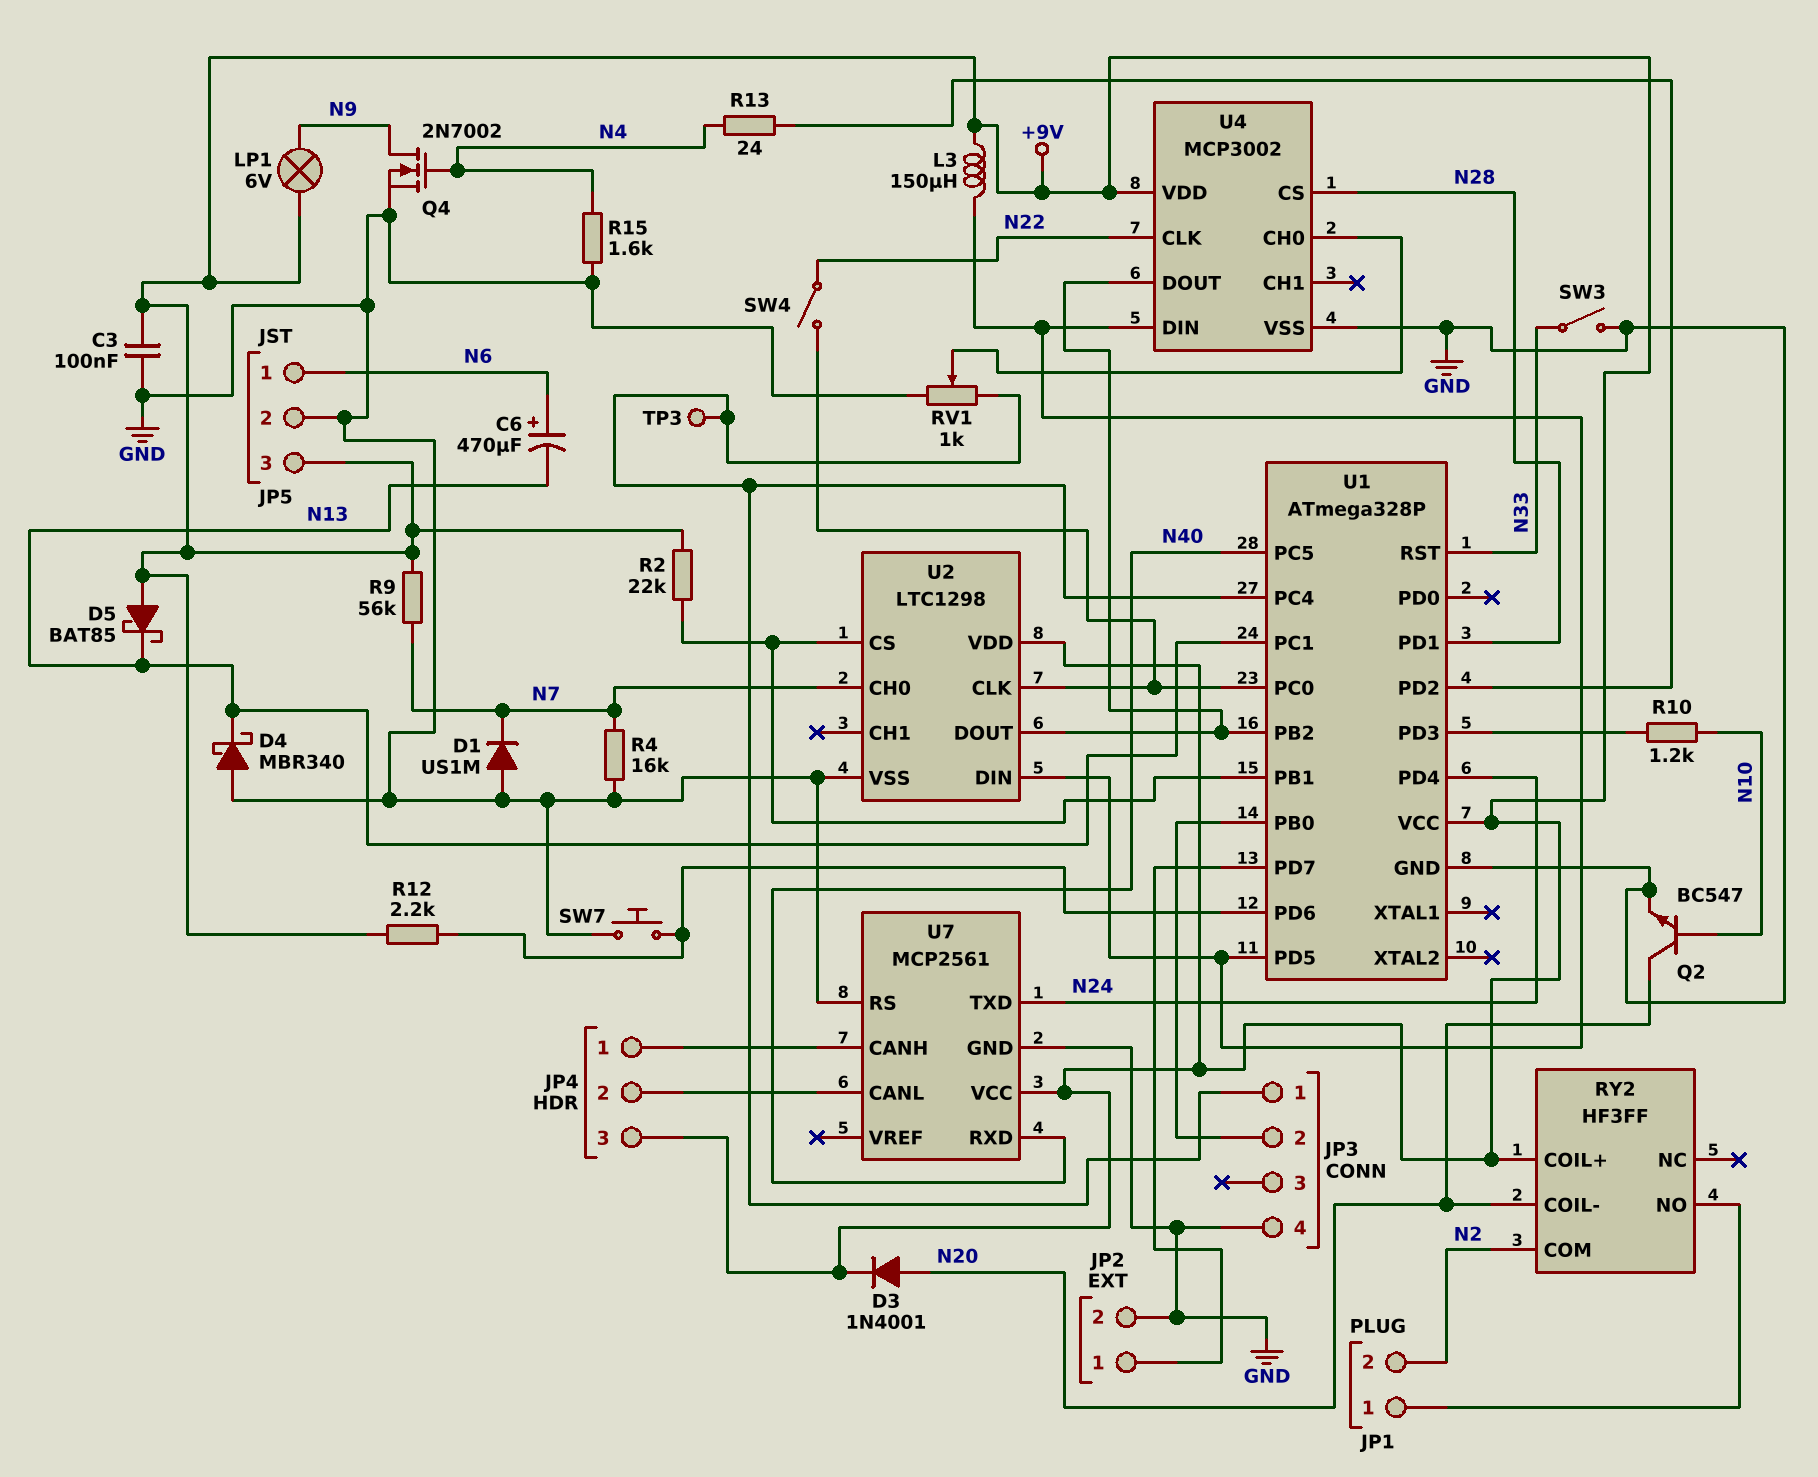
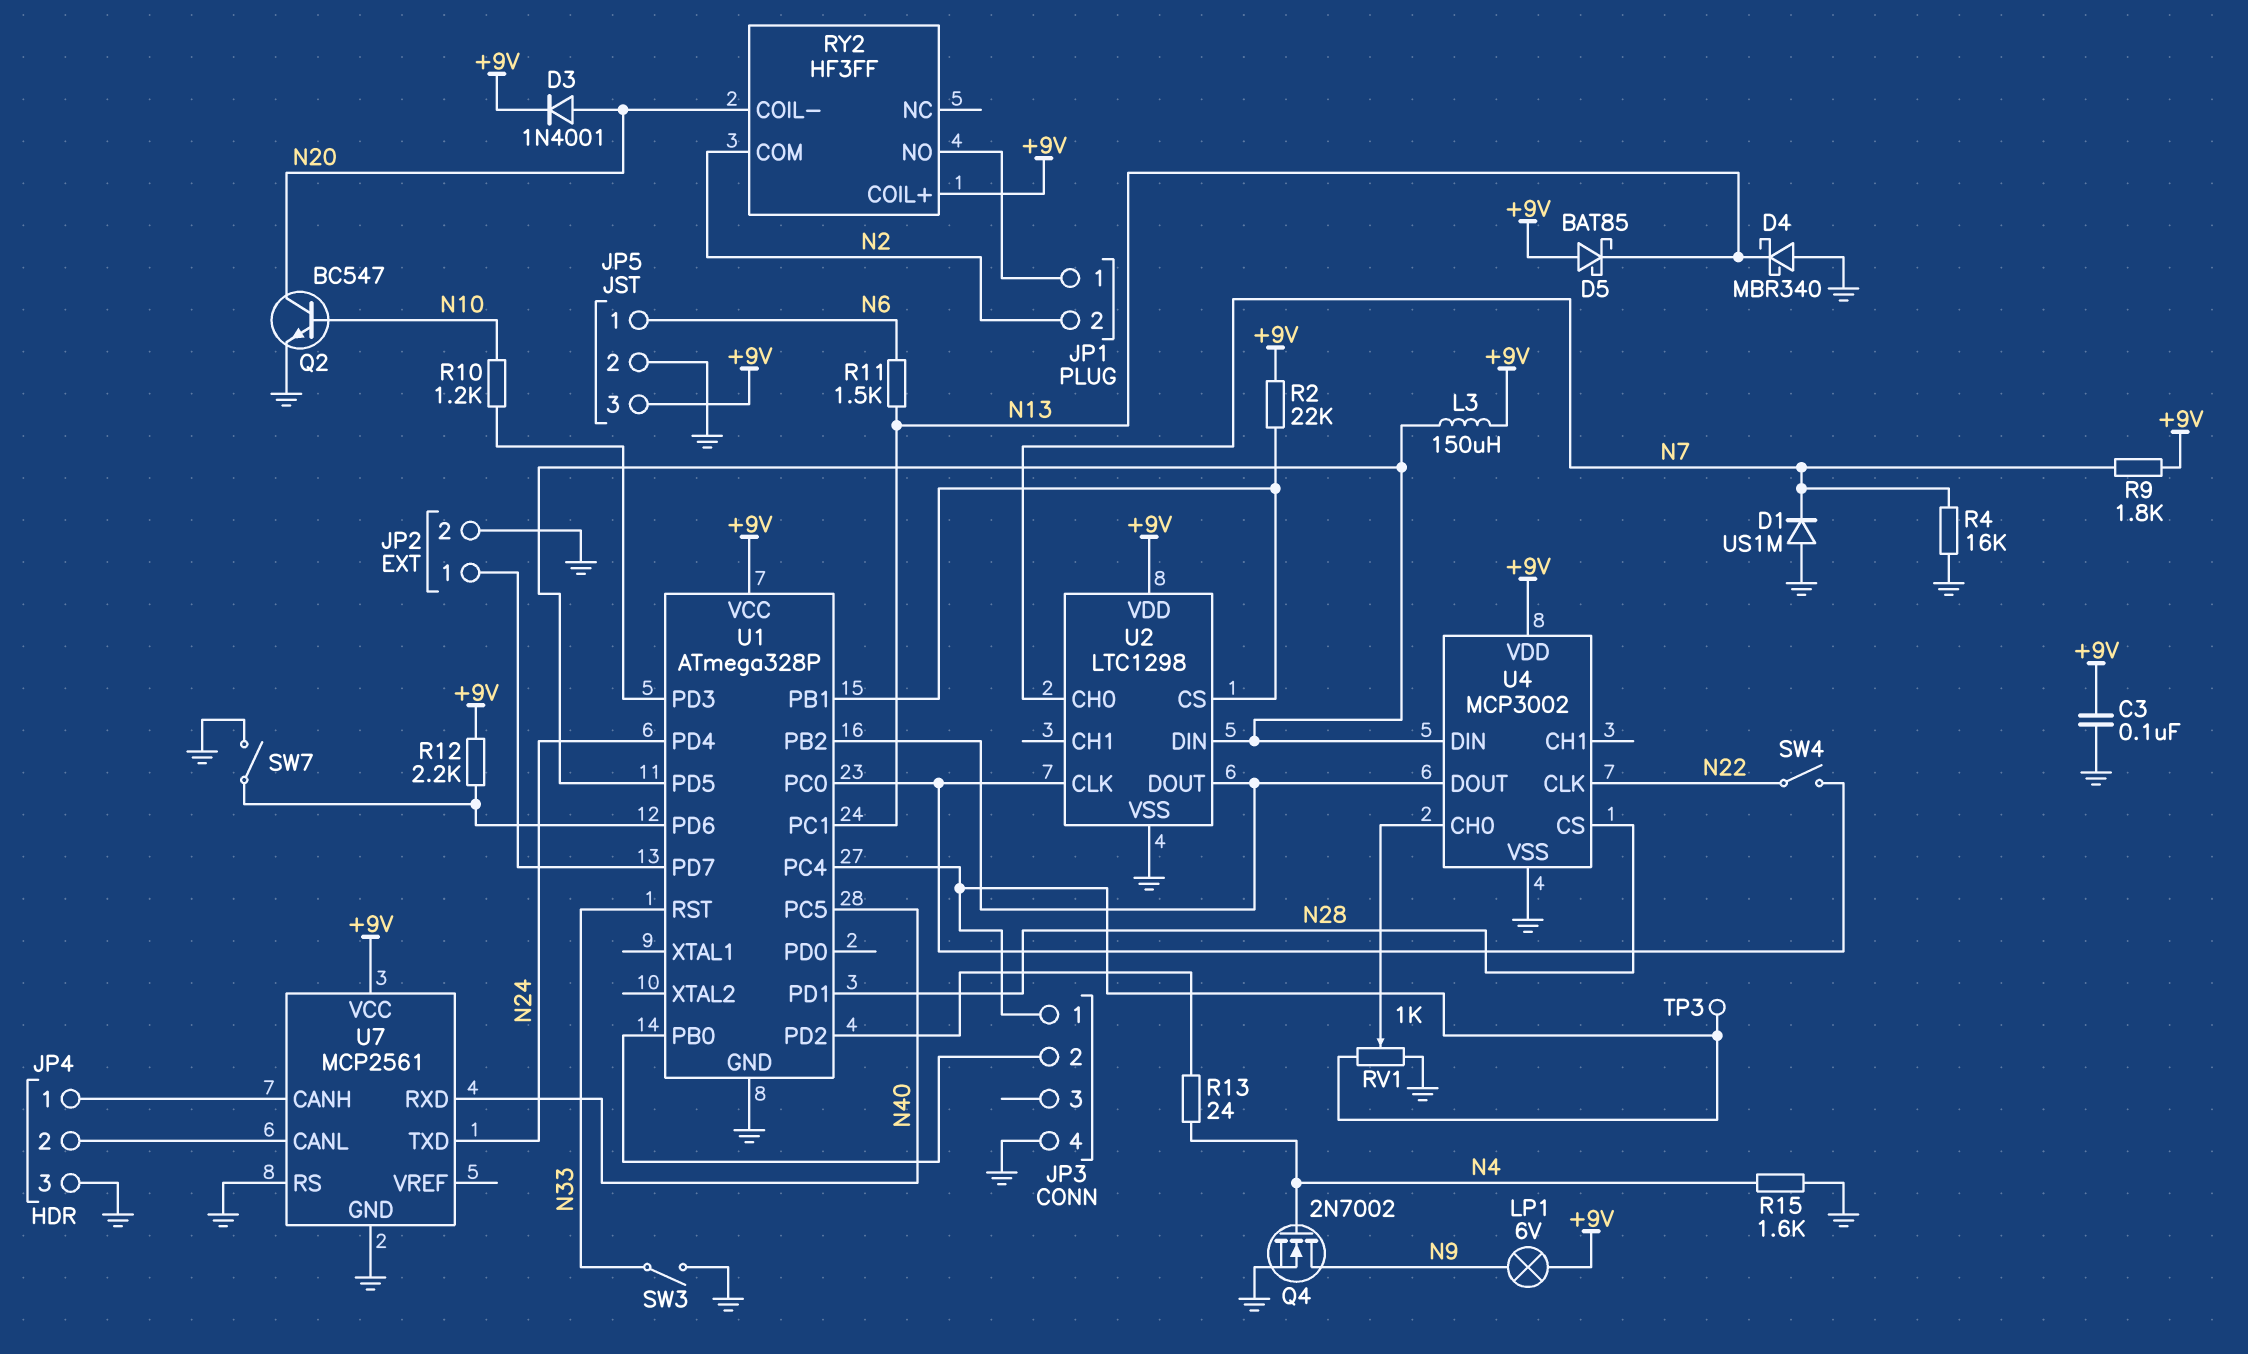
C6: 470uF (plus N6, minus N13) -> none
JP4 pin 3: +9V -> GND
R9: 56k (+9V, N7) -> 1.8k (+9V, N7)
R11: none -> 1.5k (N6, N13)
SW7: button (GND, U1/PD6) -> switch (GND, U1/PD6)

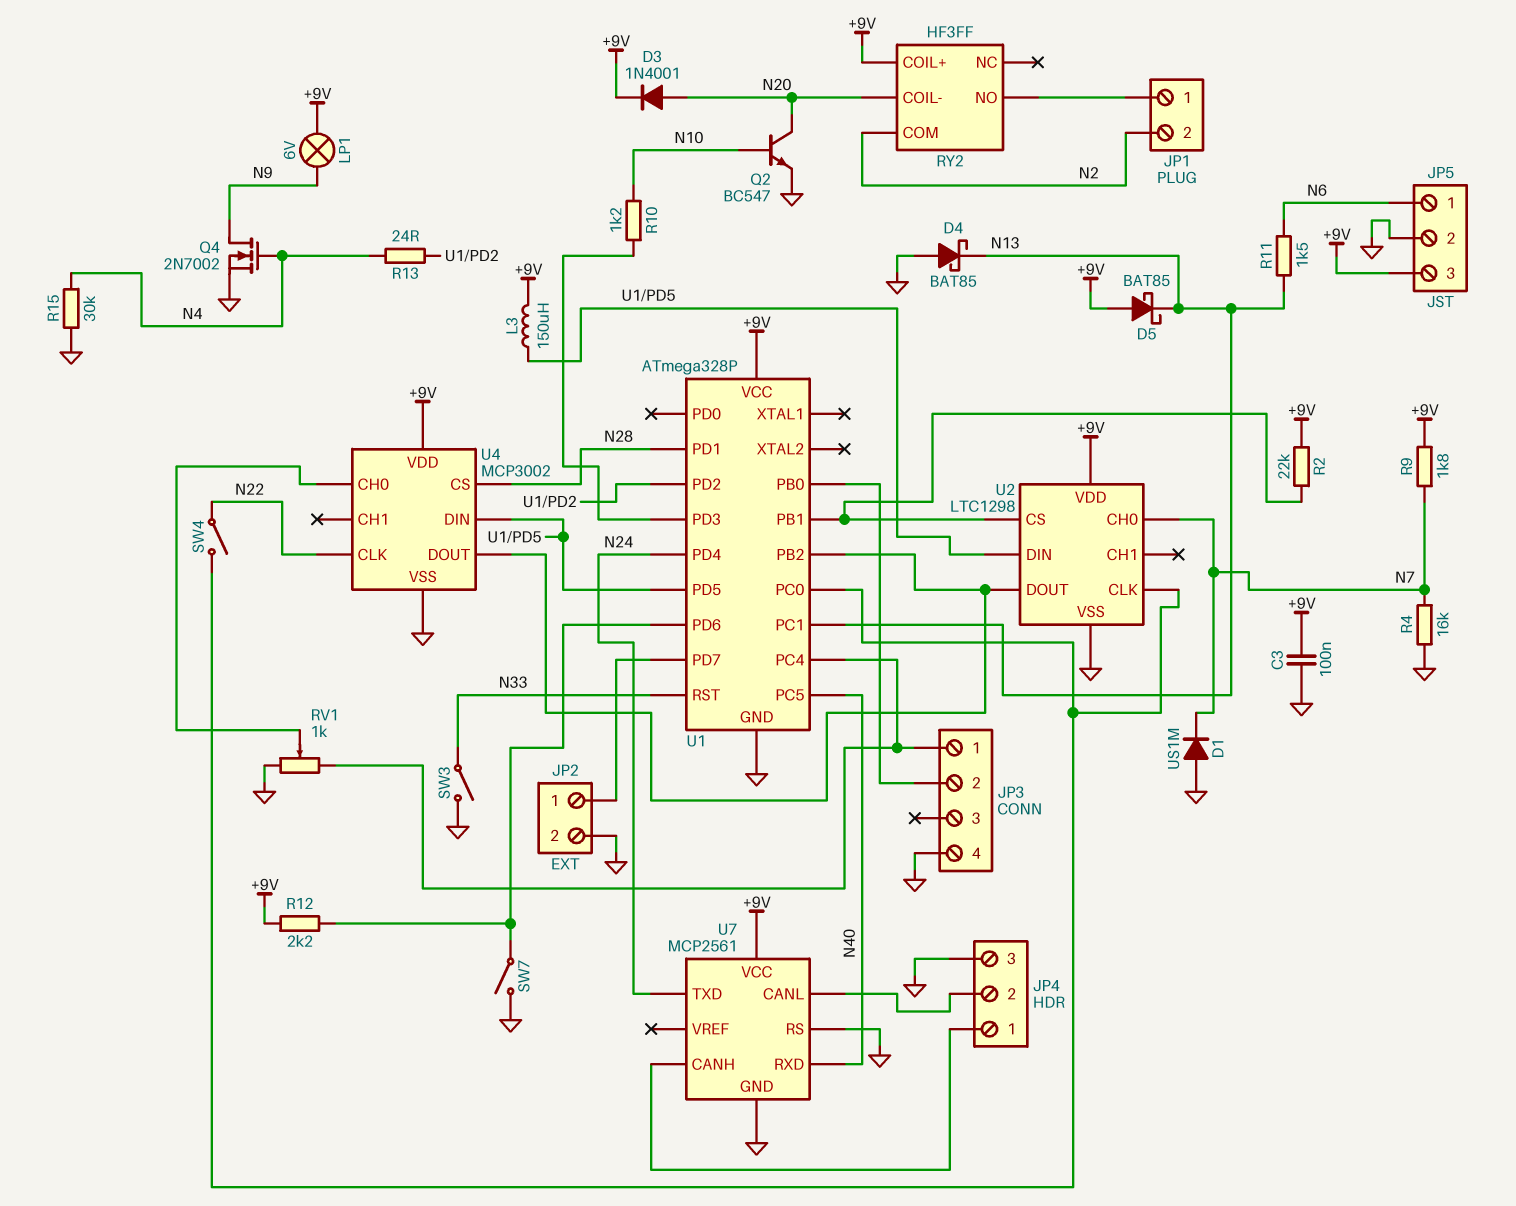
D4: schottky MBR340 (A GND, K N13) -> schottky BAT85 (A GND, K N13)
R15: 1.6k (GND, N4) -> 30k (GND, N4)
TP3: test point (JP3/1) -> none

